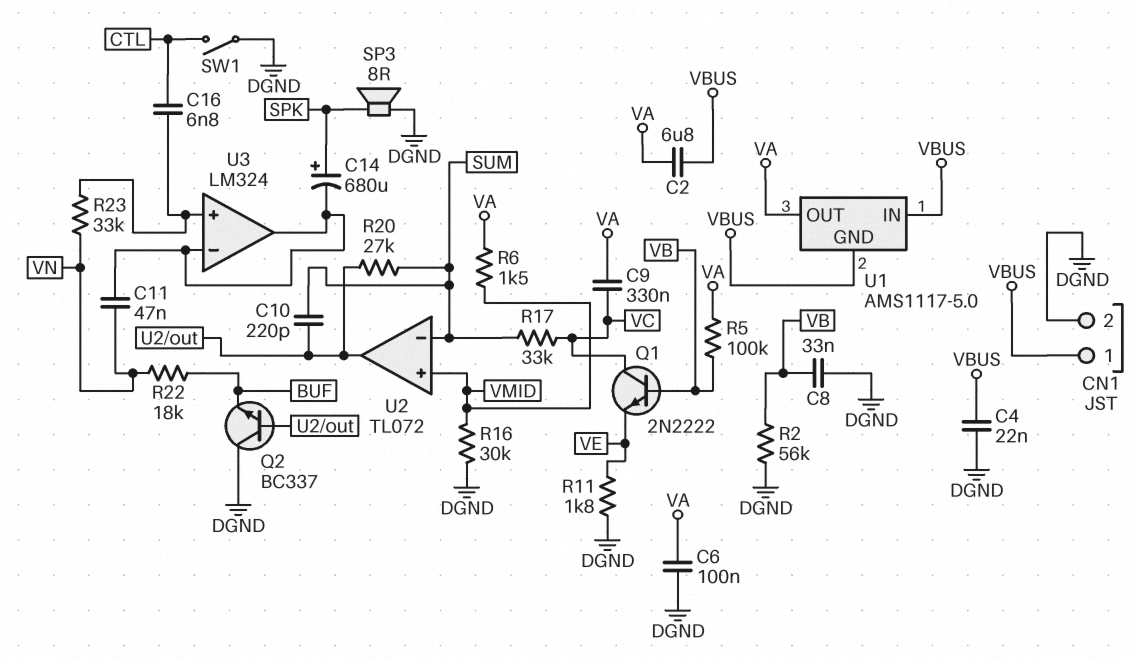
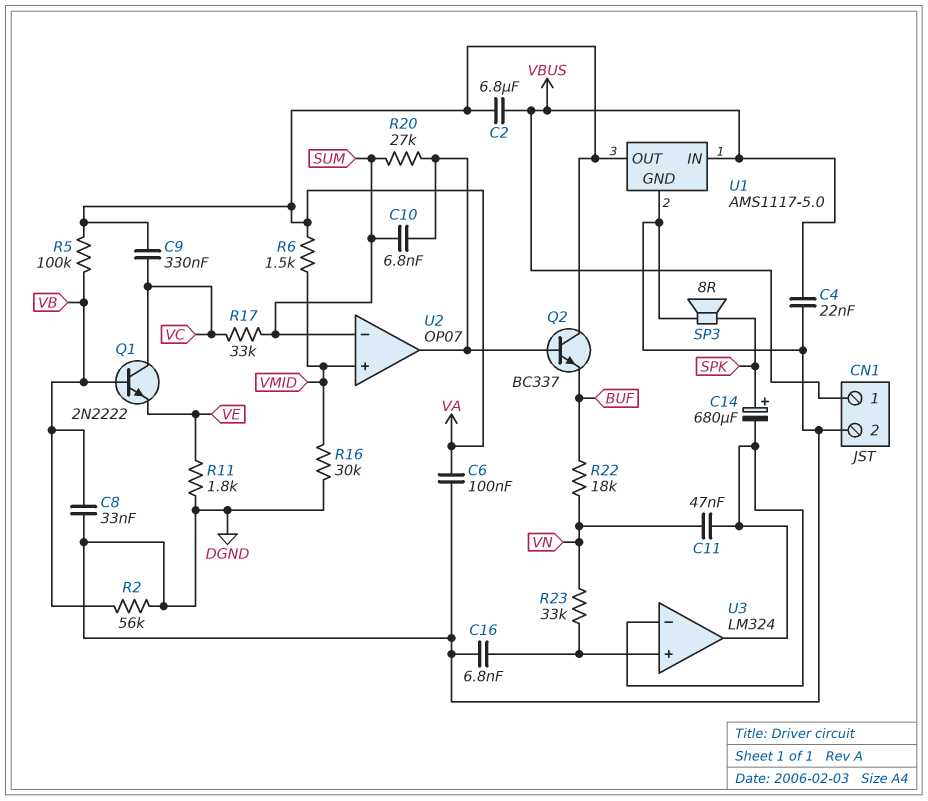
C10: 220pF (SUM, U2/out) -> 6.8nF (SUM, U2/out)
C16: 6.8nF (CTL, U3/in+) -> 6.8nF (DGND, U3/in+)
Q2: NPN BC337 (B U2/out, C DGND, E BUF) -> NPN BC337 (B U2/out, C VA, E BUF)
SW1: switch (CTL, DGND) -> none
U1 pin GND: VBUS -> DGND
U2: TL072 -> OP07

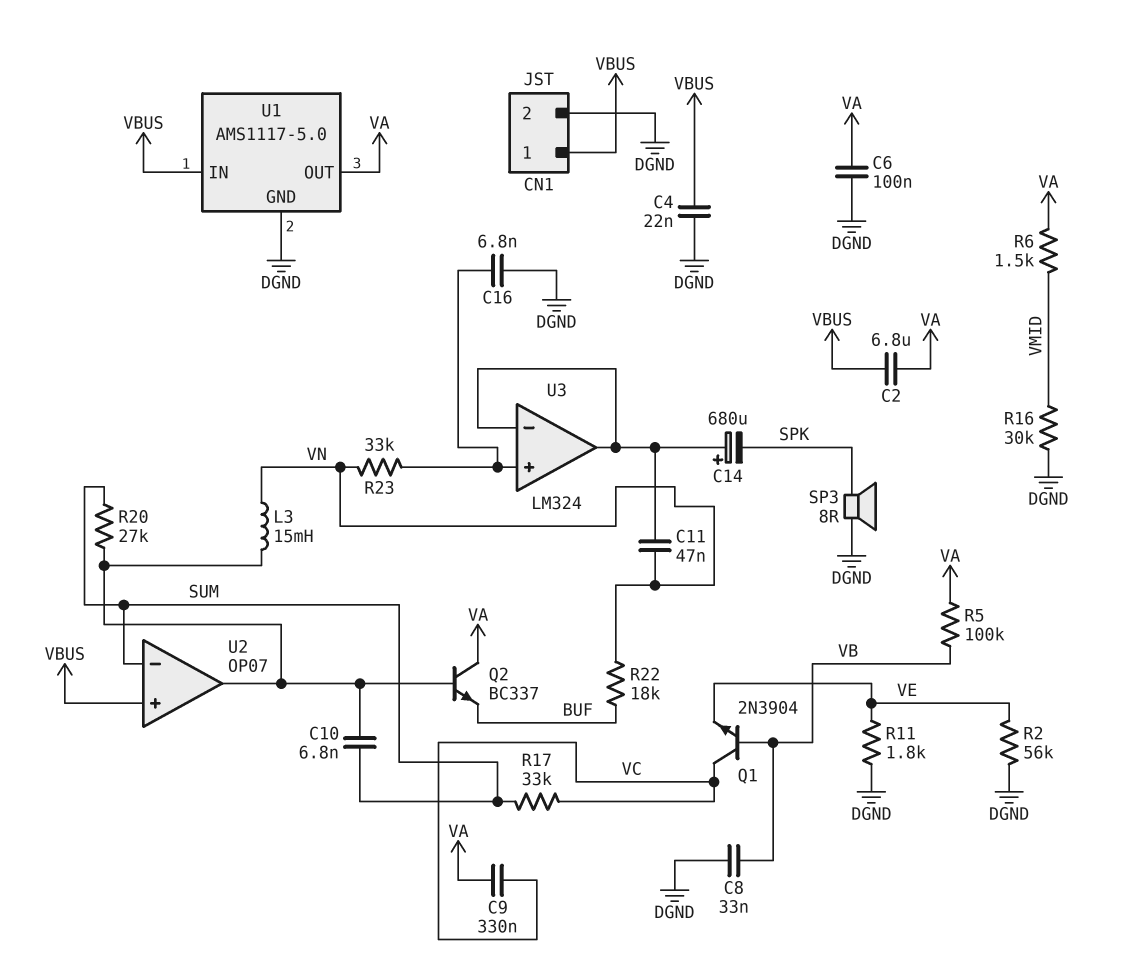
C14: 680uF (plus SPK, minus U3/in-) -> 680uF (plus U3/in-, minus SPK)
L3: none -> 15mH (U2/out, VN)
Q1: NPN 2N2222 (B VB, C VC, E VE) -> NPN 2N3904 (B VB, C VC, E VE)
R2: 56k (DGND, VB) -> 56k (DGND, VE)
U2 pin in+: VMID -> VBUS

